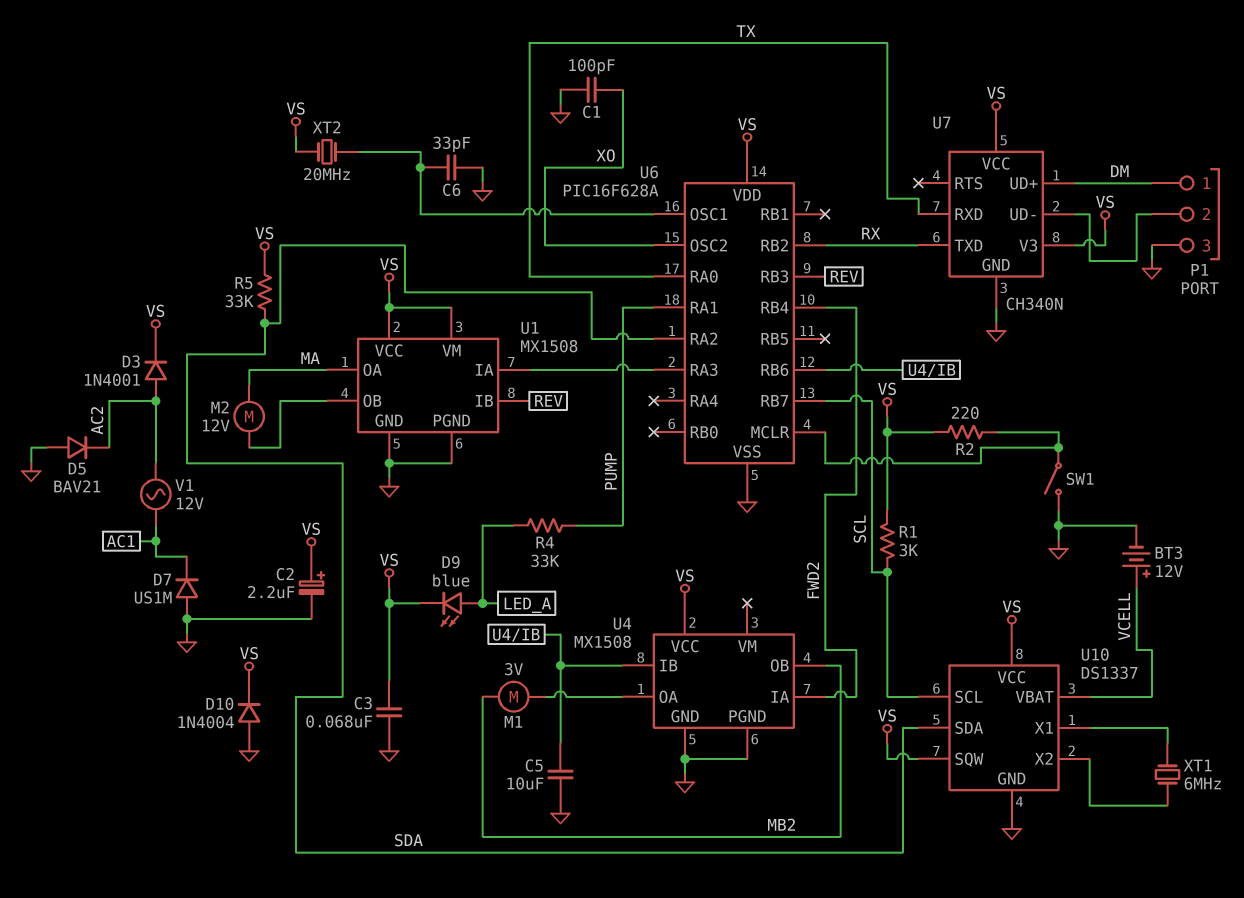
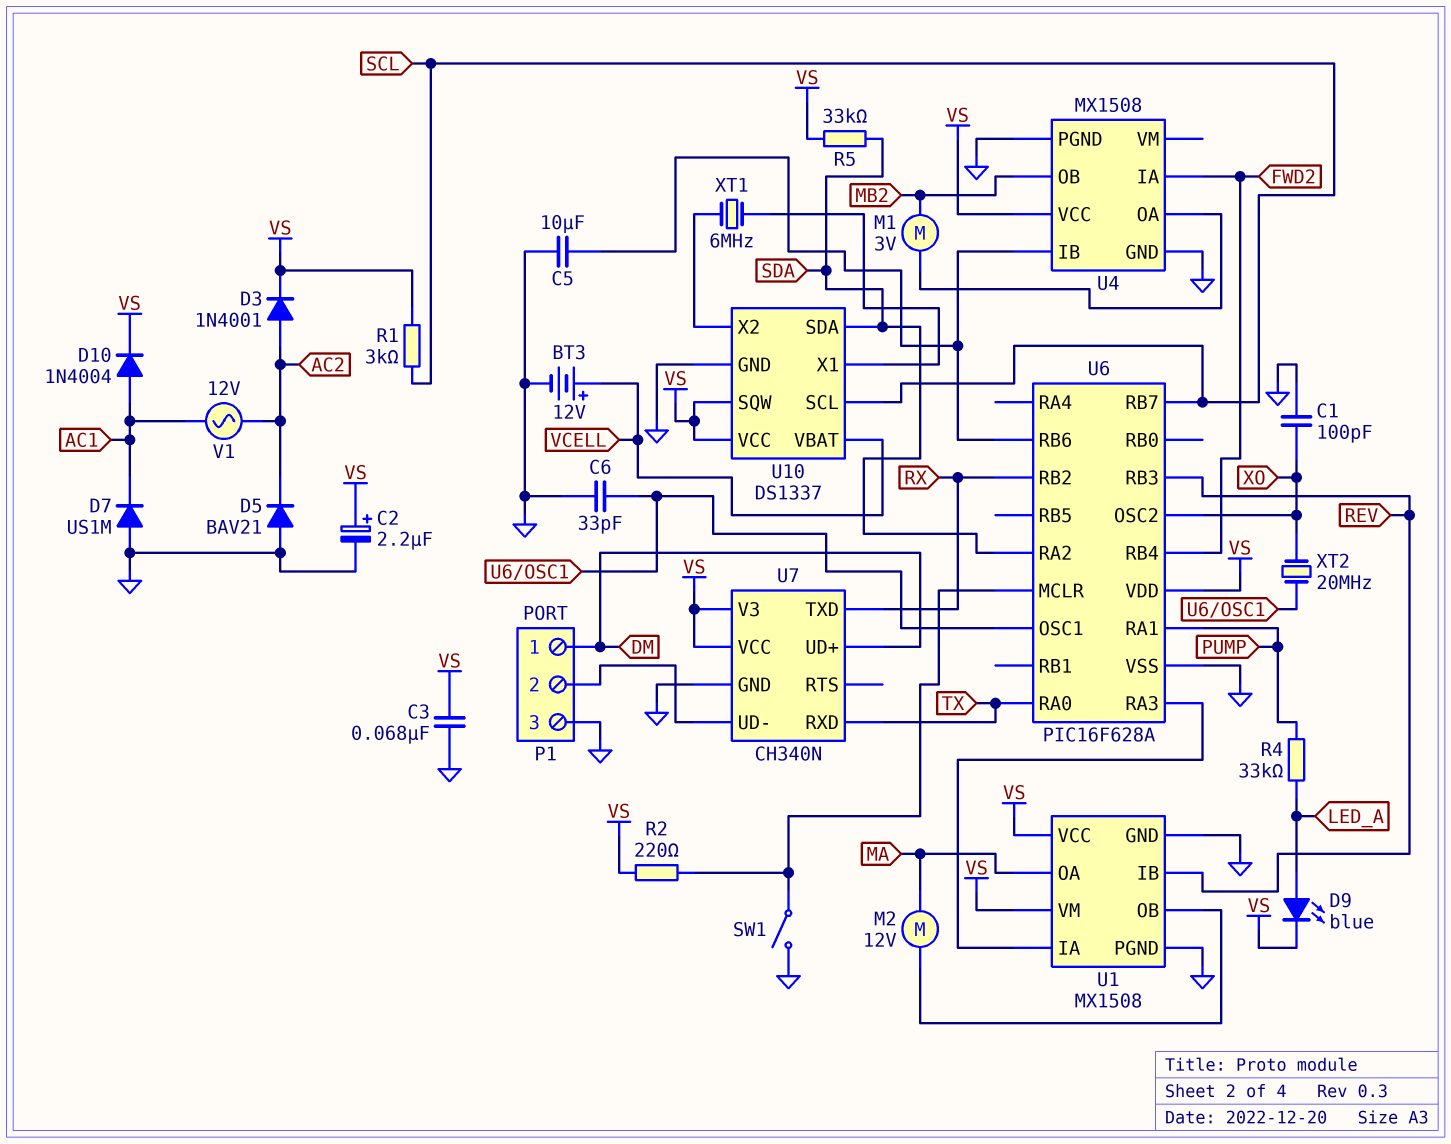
D10: diode 1N4004 (A GND, K VS) -> diode 1N4004 (A AC1, K VS)
XT2: 20MHz (U6/OSC1, VS) -> 20MHz (U6/OSC1, XO)

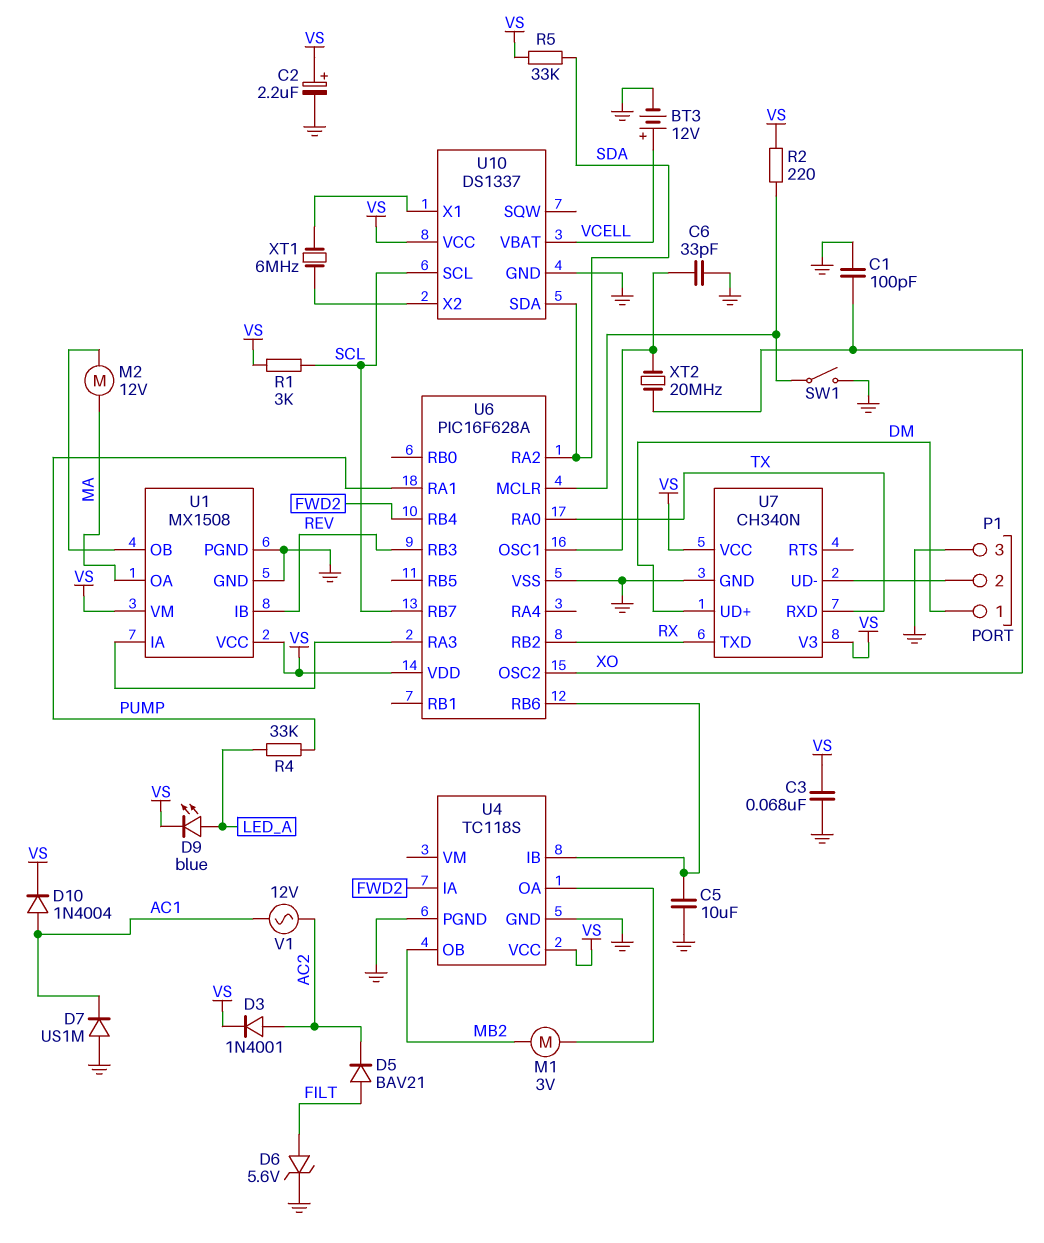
D5: diode BAV21 (A GND, K AC2) -> diode BAV21 (A FILT, K AC2)
D6: none -> zener 5.6V (A FILT, K GND)
U4: MX1508 -> TC118S
U10 pin SQW: VS -> none

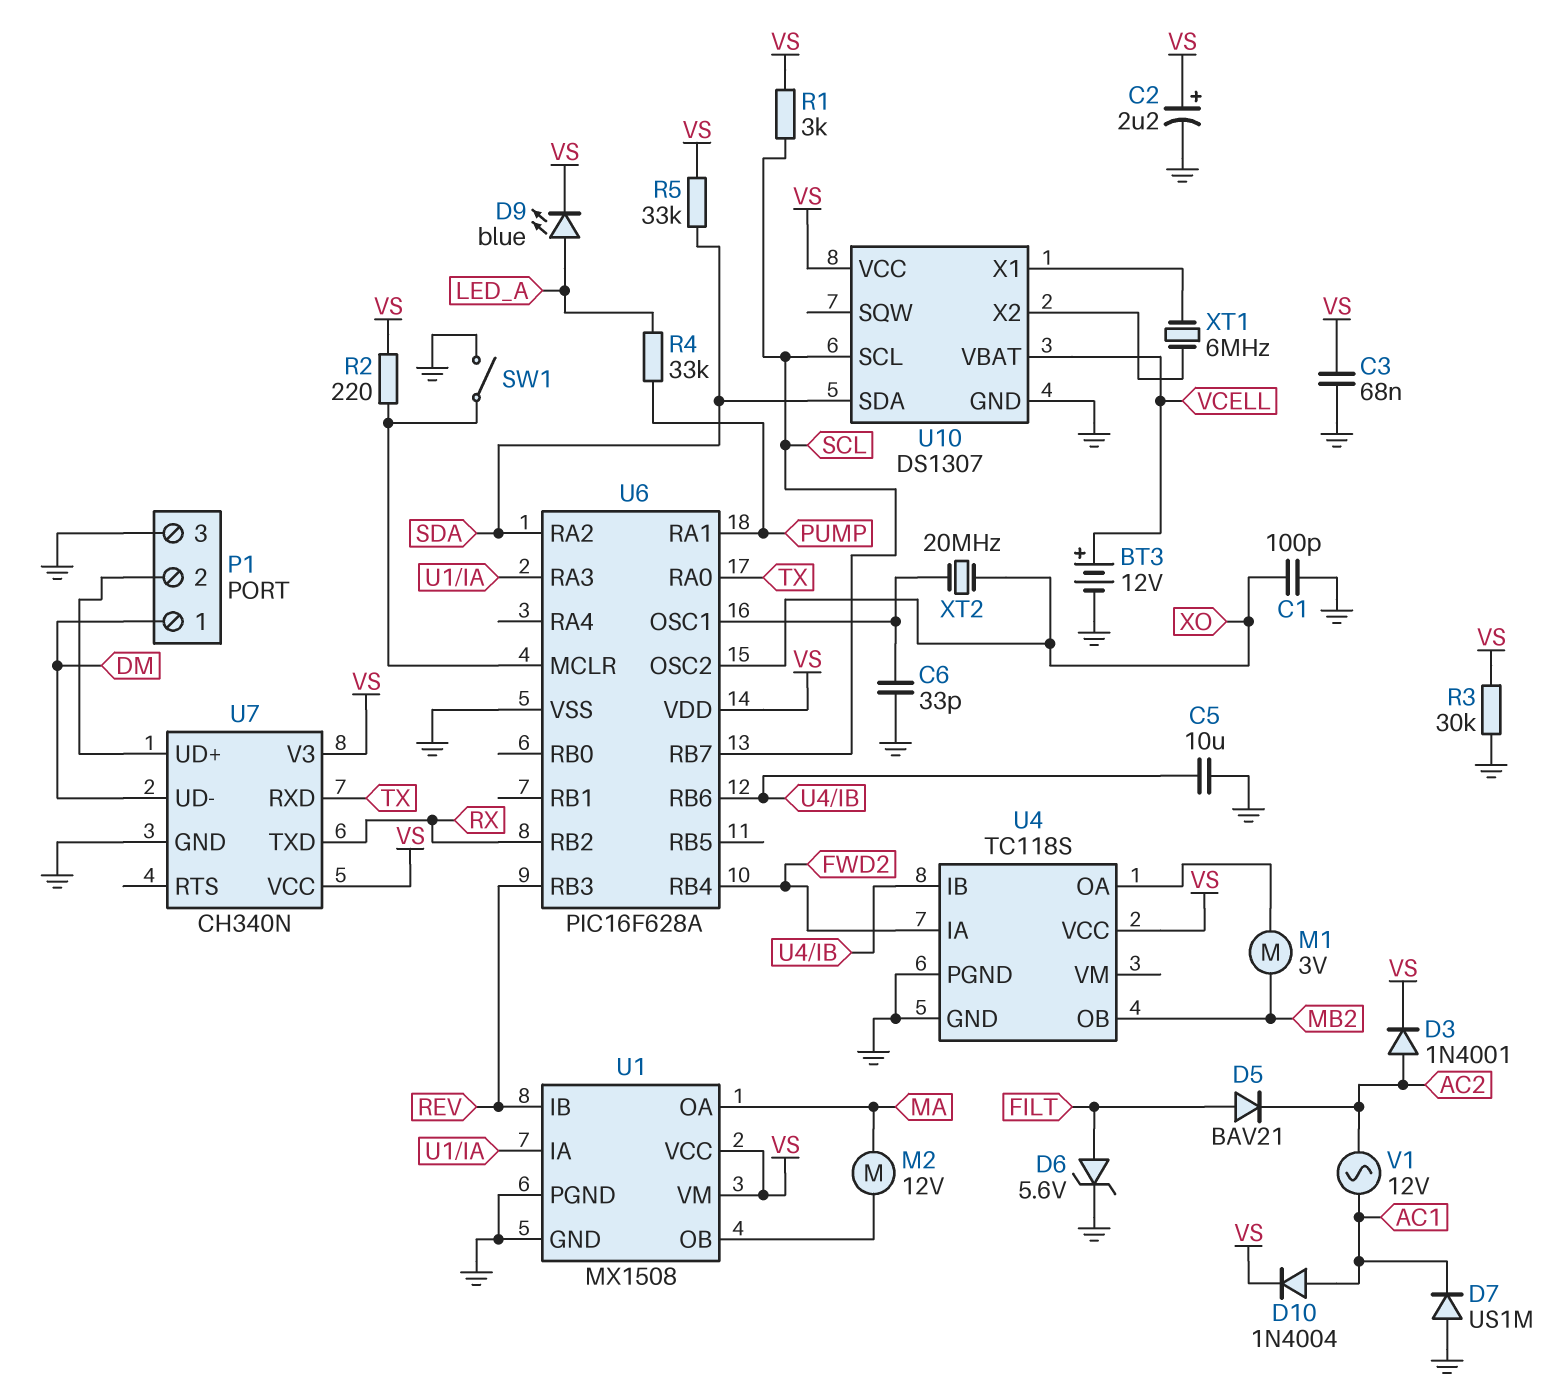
R3: none -> 30k (GND, VS)
U7 pin UD+: DM -> P1/2
U7 pin UD-: P1/2 -> DM
U10: DS1337 -> DS1307

